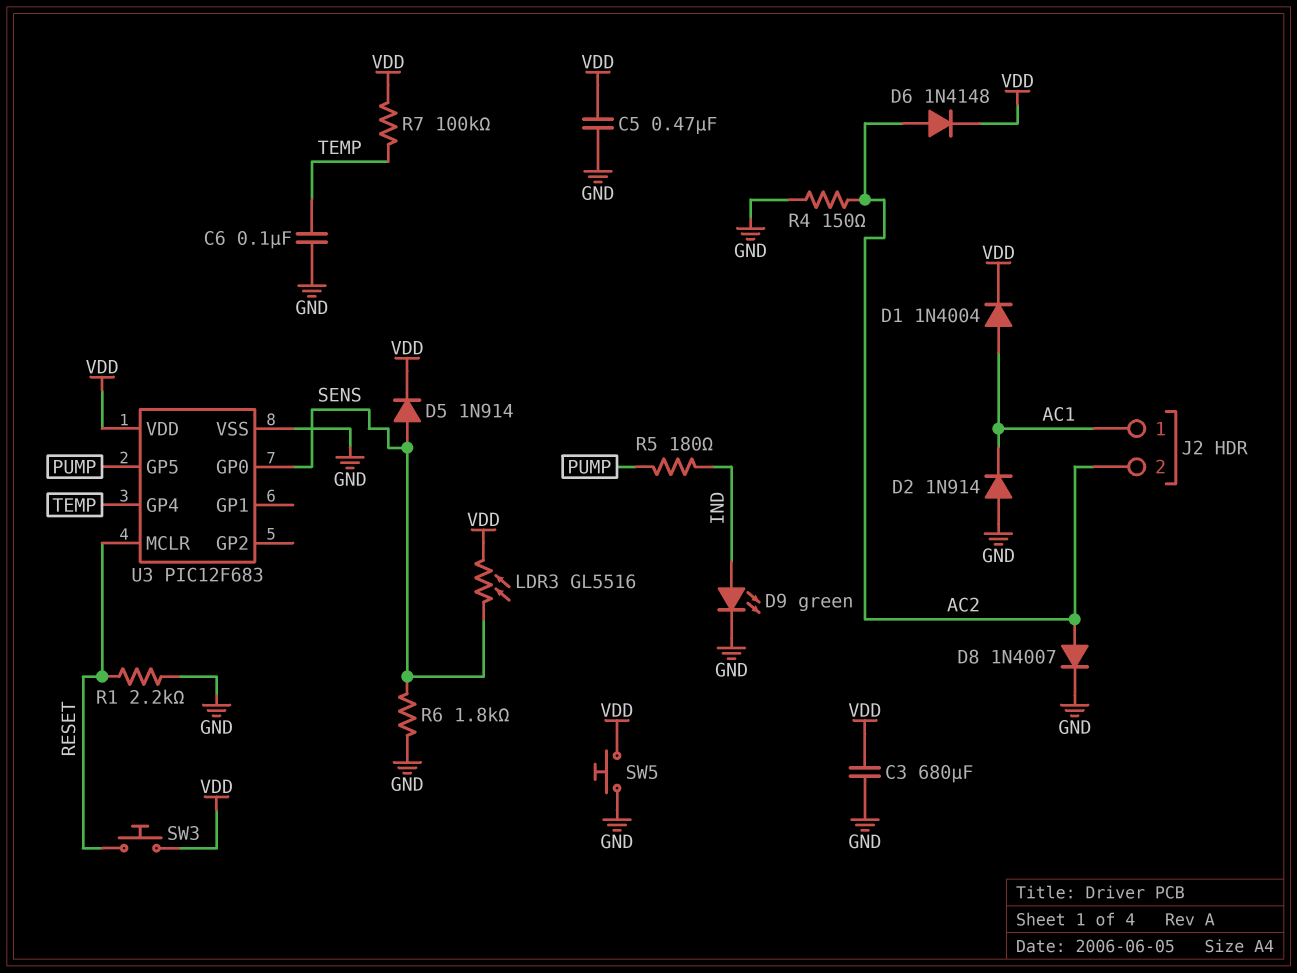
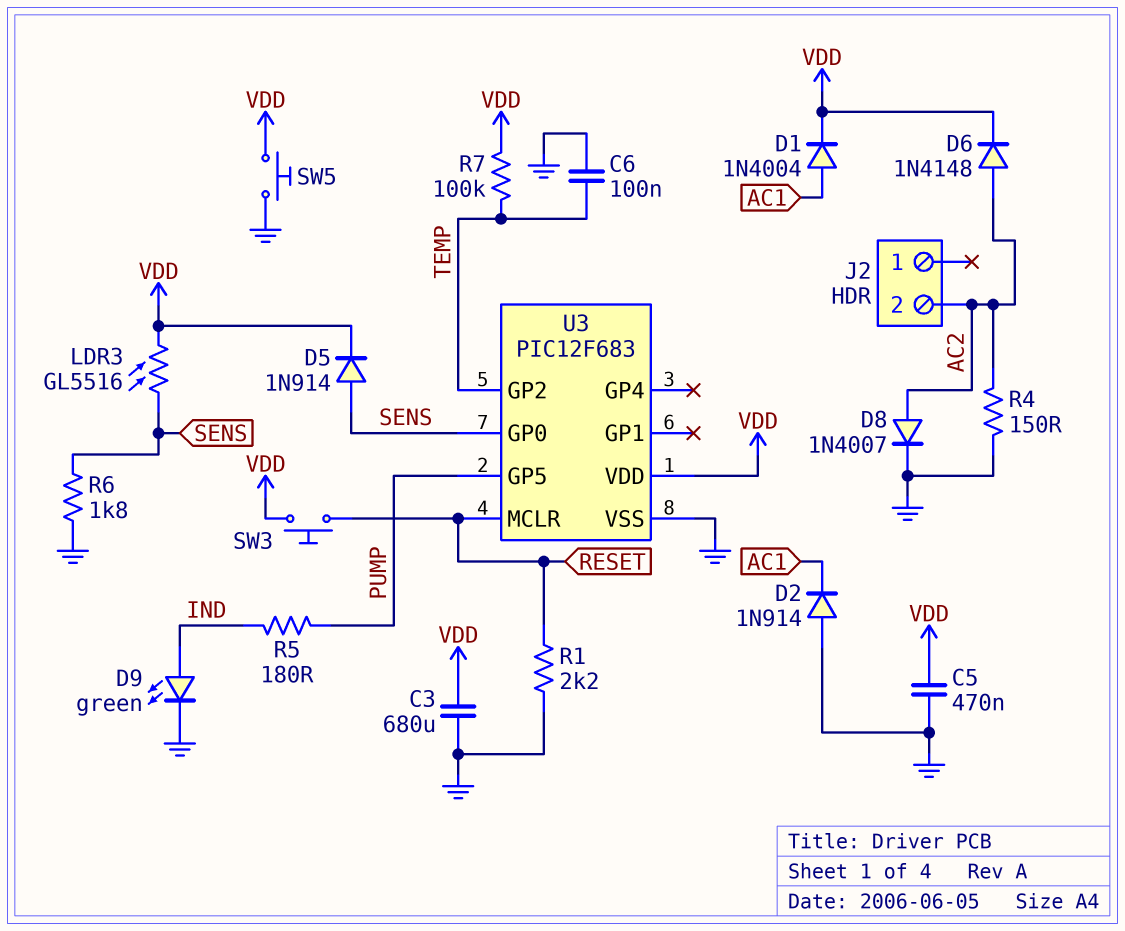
J2 pin 1: AC1 -> none
U3 pin GP2: none -> TEMP
U3 pin GP4: TEMP -> none

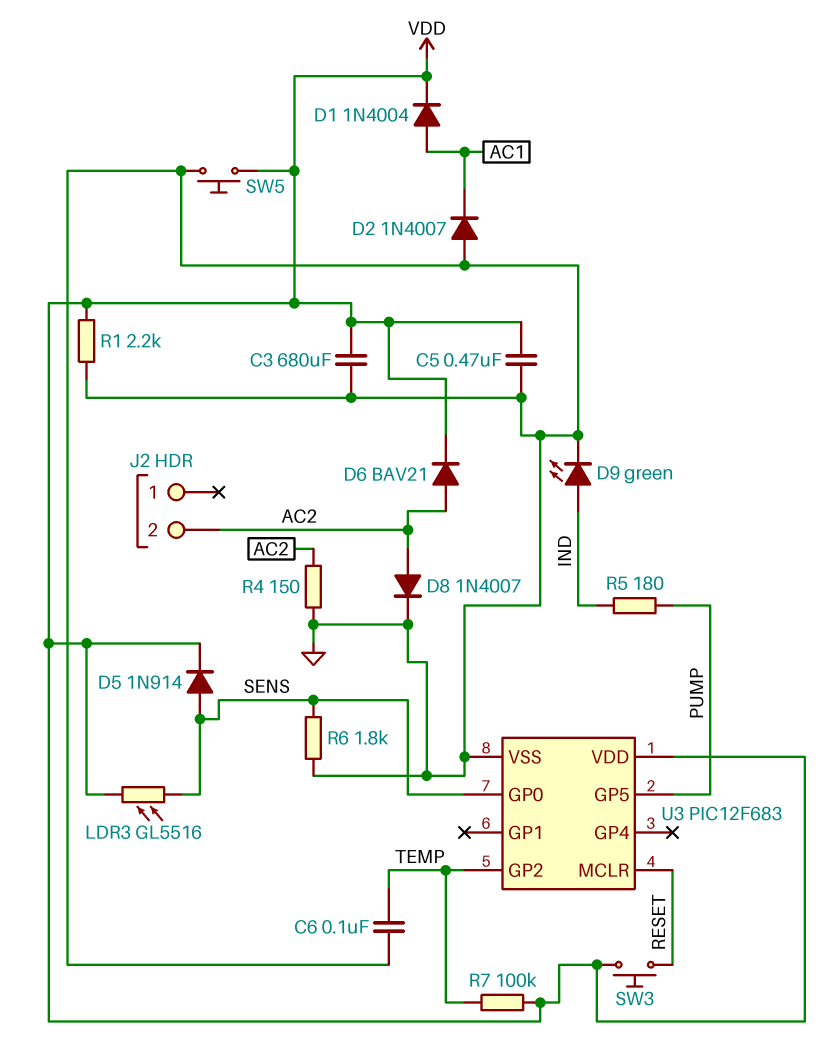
D2: diode 1N914 (A GND, K AC1) -> diode 1N4007 (A GND, K AC1)
D6: diode 1N4148 (A AC2, K VDD) -> diode BAV21 (A AC2, K VDD)
R1: 2.2k (GND, RESET) -> 2.2k (GND, VDD)

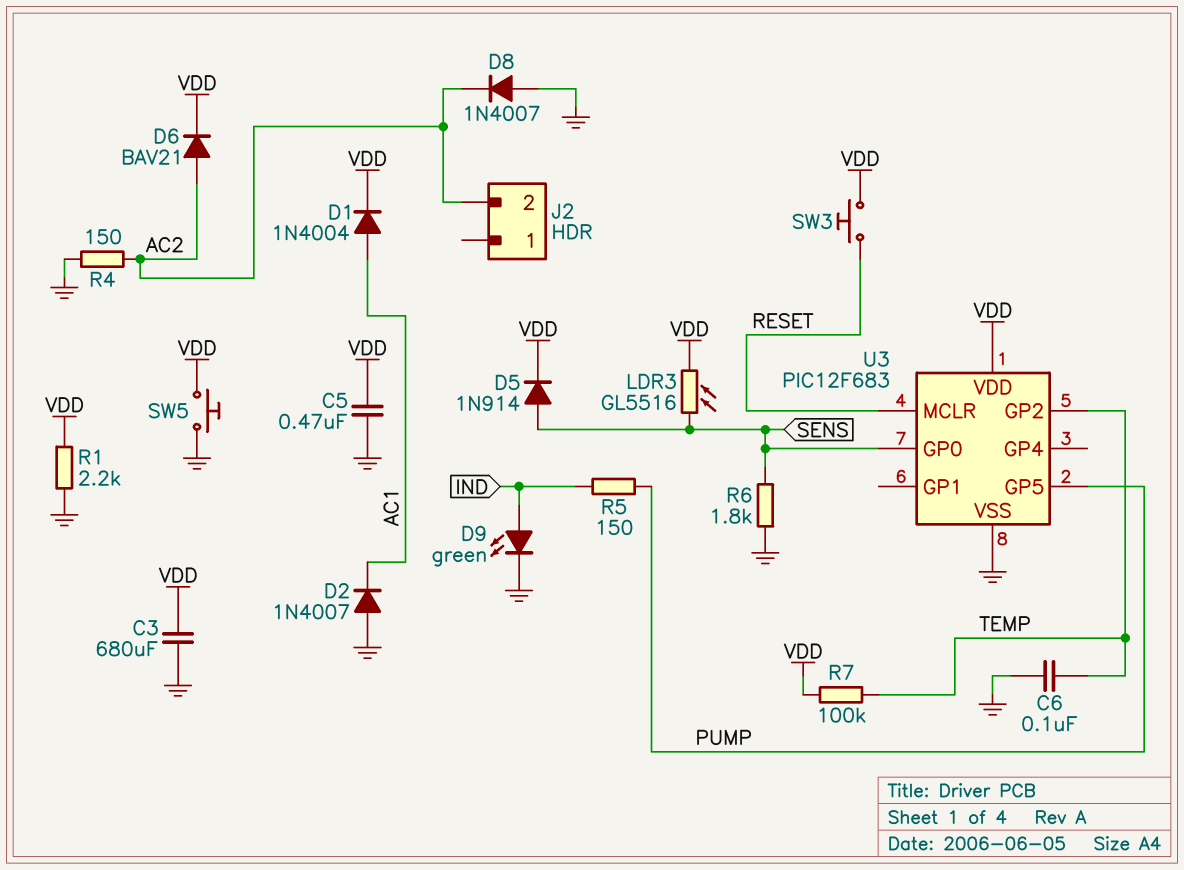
D8: diode 1N4007 (A AC2, K GND) -> diode 1N4007 (A GND, K AC2)
R5: 180 (IND, PUMP) -> 150 (IND, PUMP)

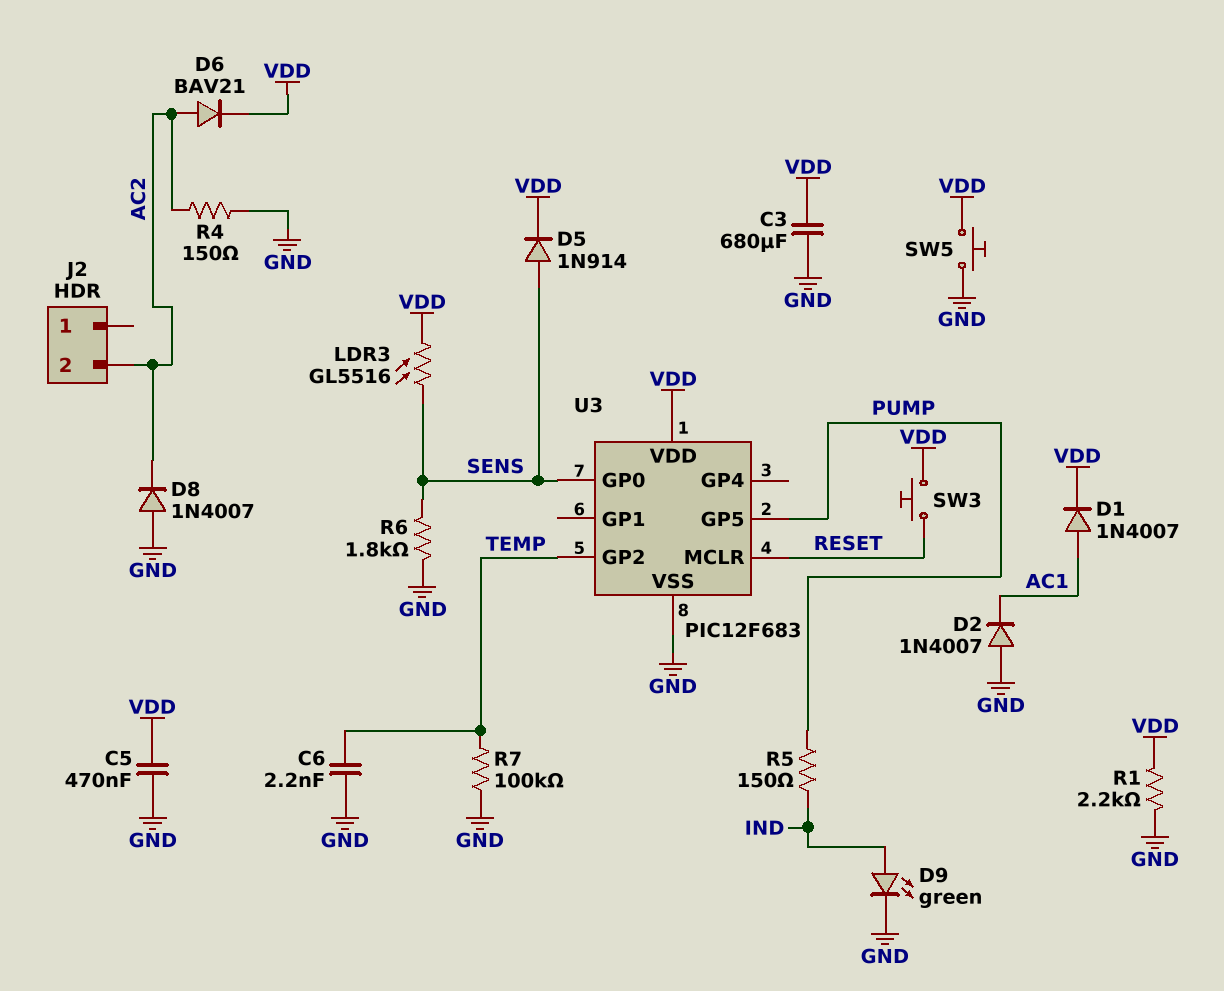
C6: 100nF (GND, TEMP) -> 2.2nF (GND, TEMP)
D1: diode 1N4004 (A AC1, K VDD) -> diode 1N4007 (A AC1, K VDD)
R7: 100k (TEMP, VDD) -> 100k (GND, TEMP)

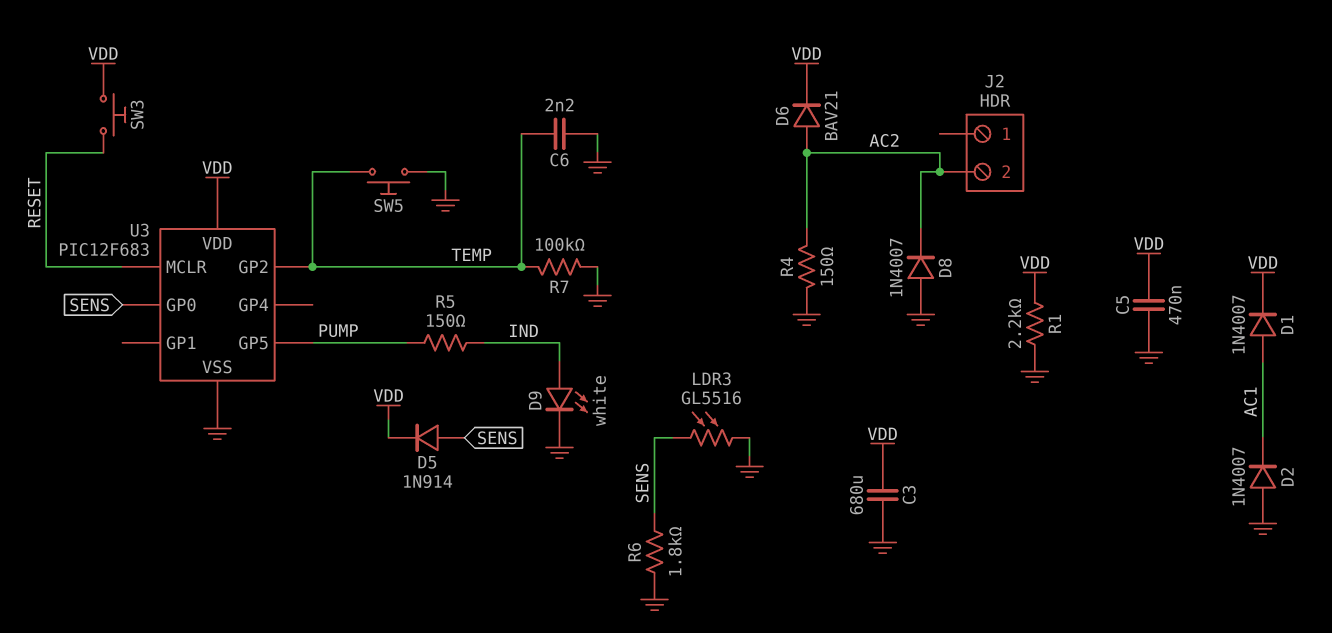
D9: LED green (A IND, K GND) -> LED white (A IND, K GND)
LDR3: GL5516 (SENS, VDD) -> GL5516 (GND, SENS)
SW5: button (GND, VDD) -> button (GND, TEMP)

